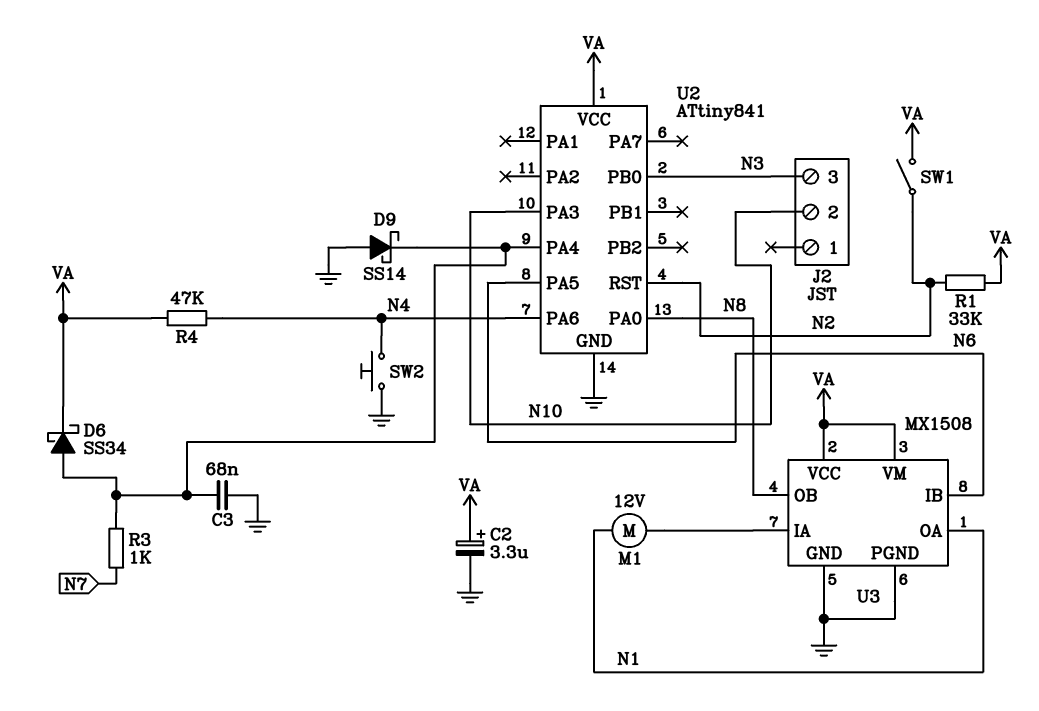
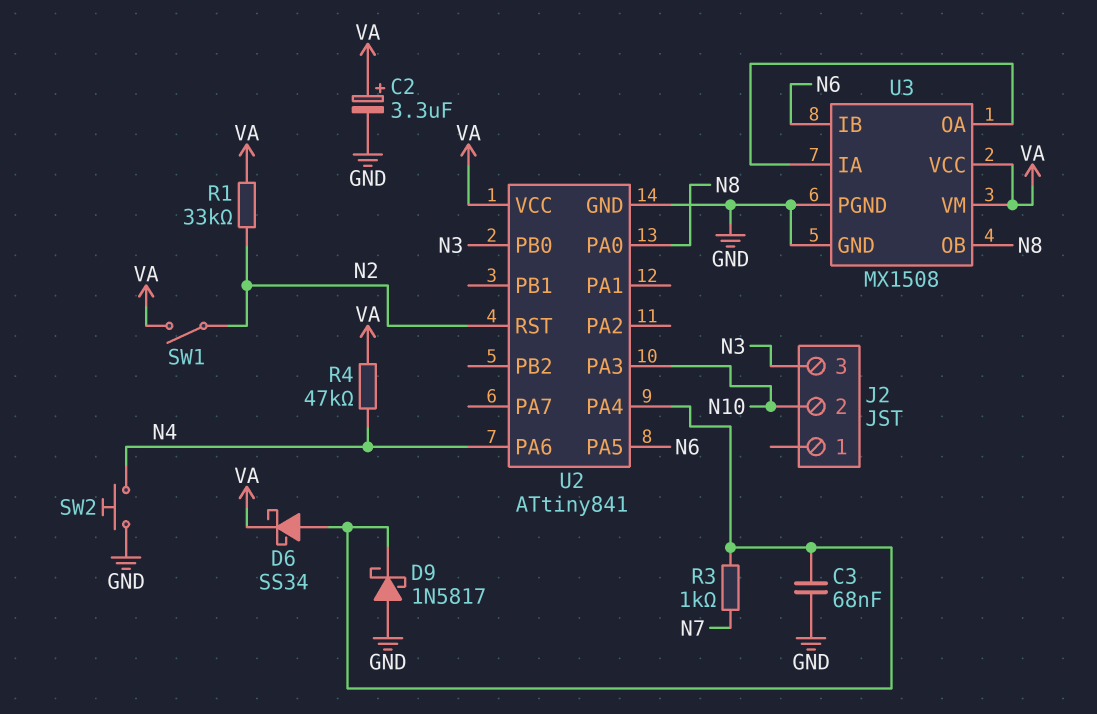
D9: schottky SS14 (A GND, K U2/PA4) -> schottky 1N5817 (A GND, K U2/PA4)
M1: motor 12V (N1, U3/IA) -> none
U3 pin OA: N1 -> U3/IA

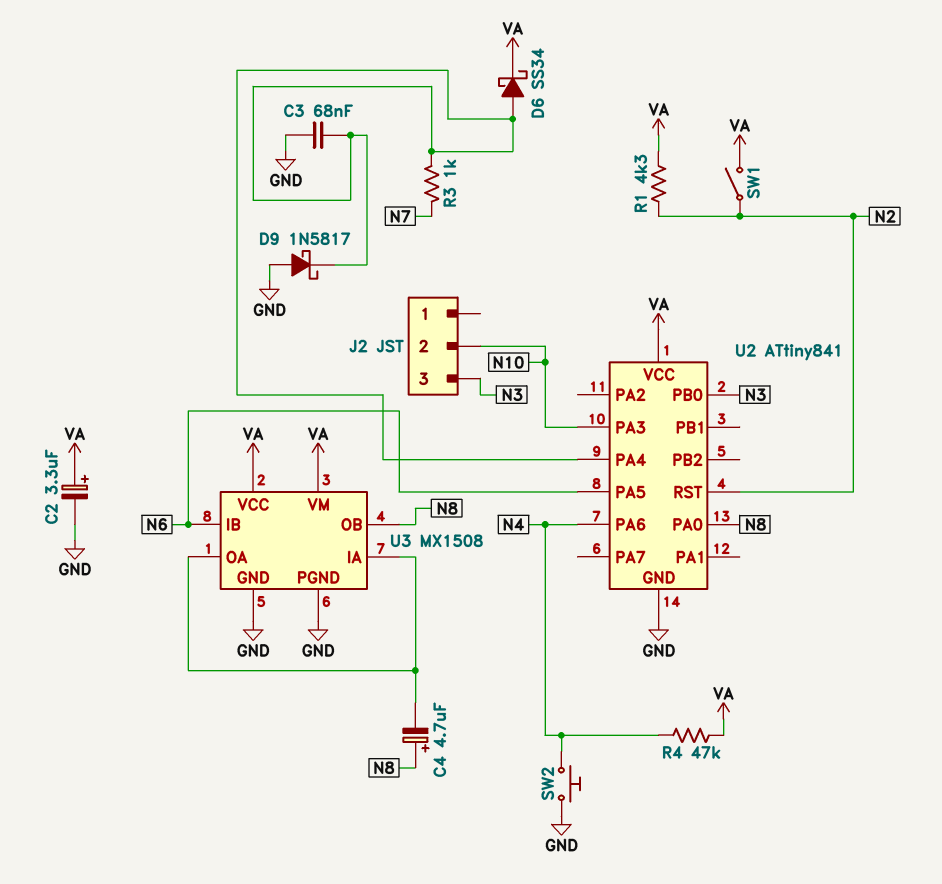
C4: none -> 4.7uF (plus N8, minus U3/IA)
R1: 33k (N2, VA) -> 4.3k (N2, VA)

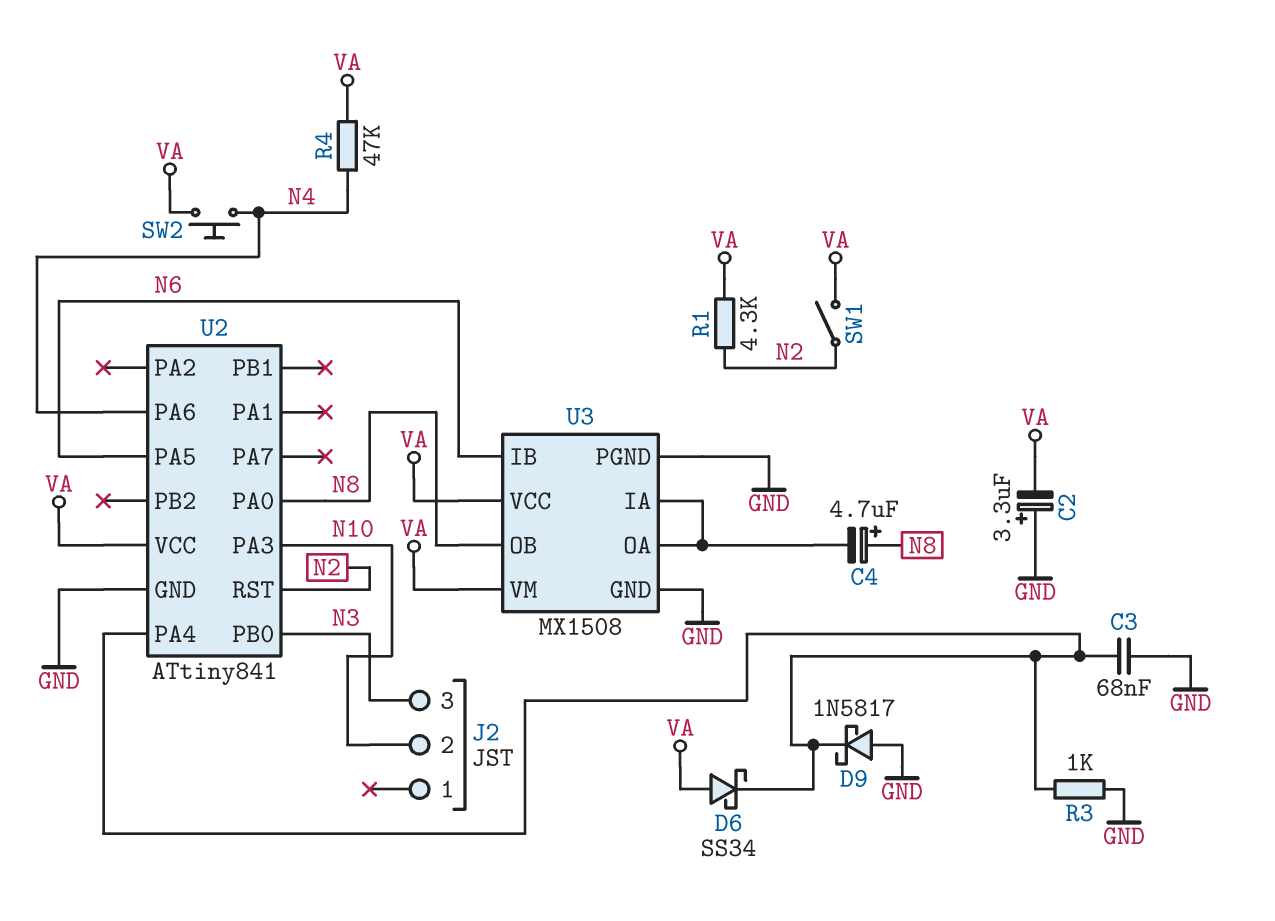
C2: 3.3uF (plus VA, minus GND) -> 3.3uF (plus GND, minus VA)
D6: schottky SS34 (A U2/PA4, K VA) -> schottky SS34 (A VA, K U2/PA4)
R3: 1k (N7, U2/PA4) -> 1k (GND, U2/PA4)
SW2: button (GND, N4) -> button (N4, VA)

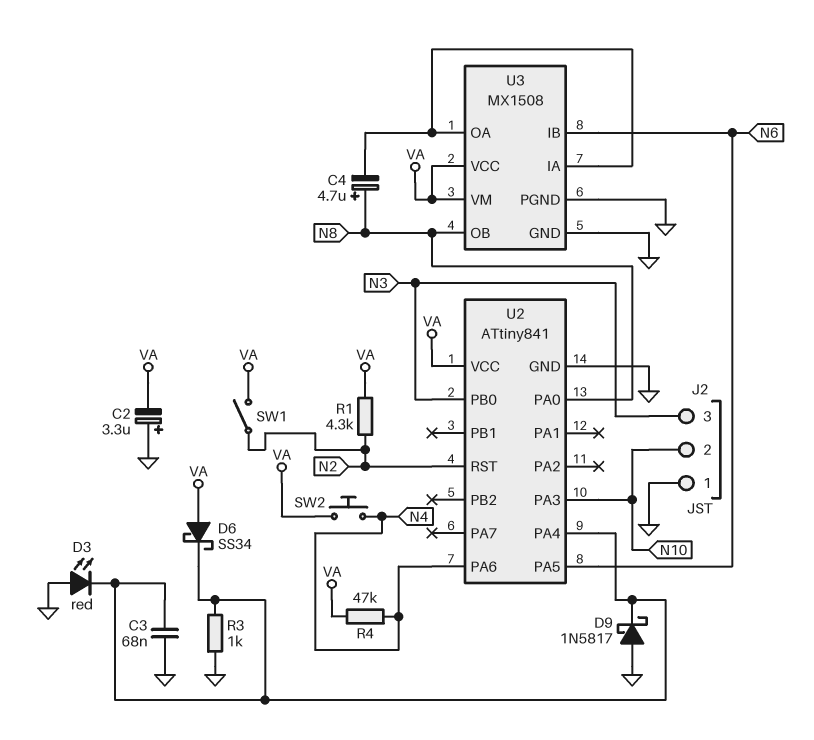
D3: none -> LED red (A GND, K U2/PA4)
J2 pin 1: none -> GND

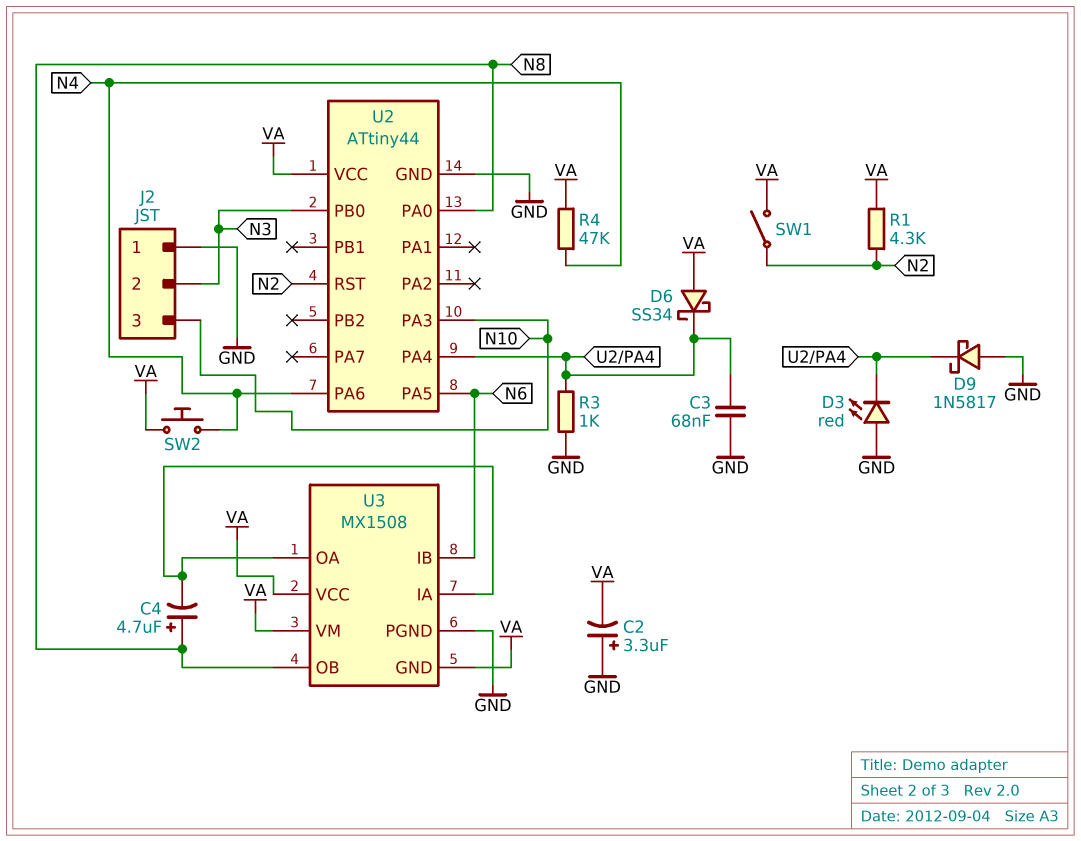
J2 pin 2: N10 -> N3
J2 pin 3: N3 -> N10
U2: ATtiny841 -> ATtiny44
U3 pin GND: GND -> VA

